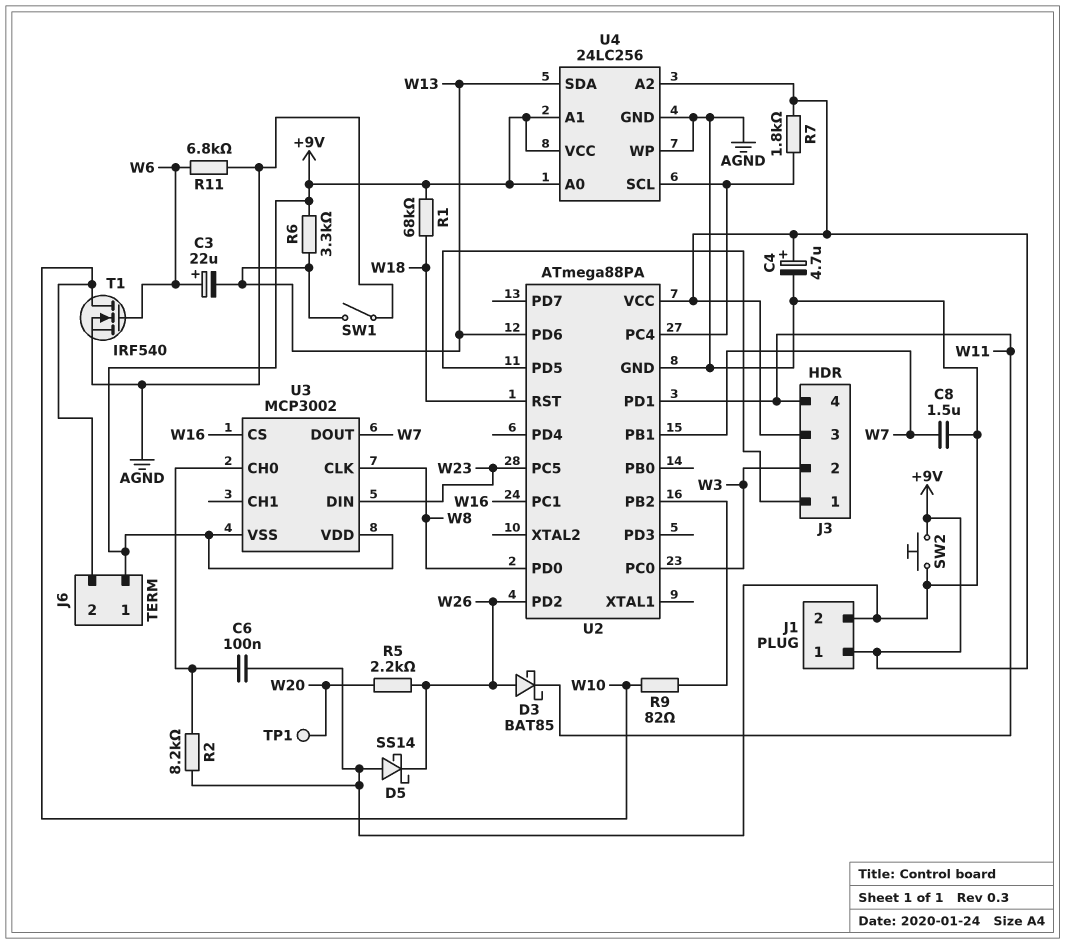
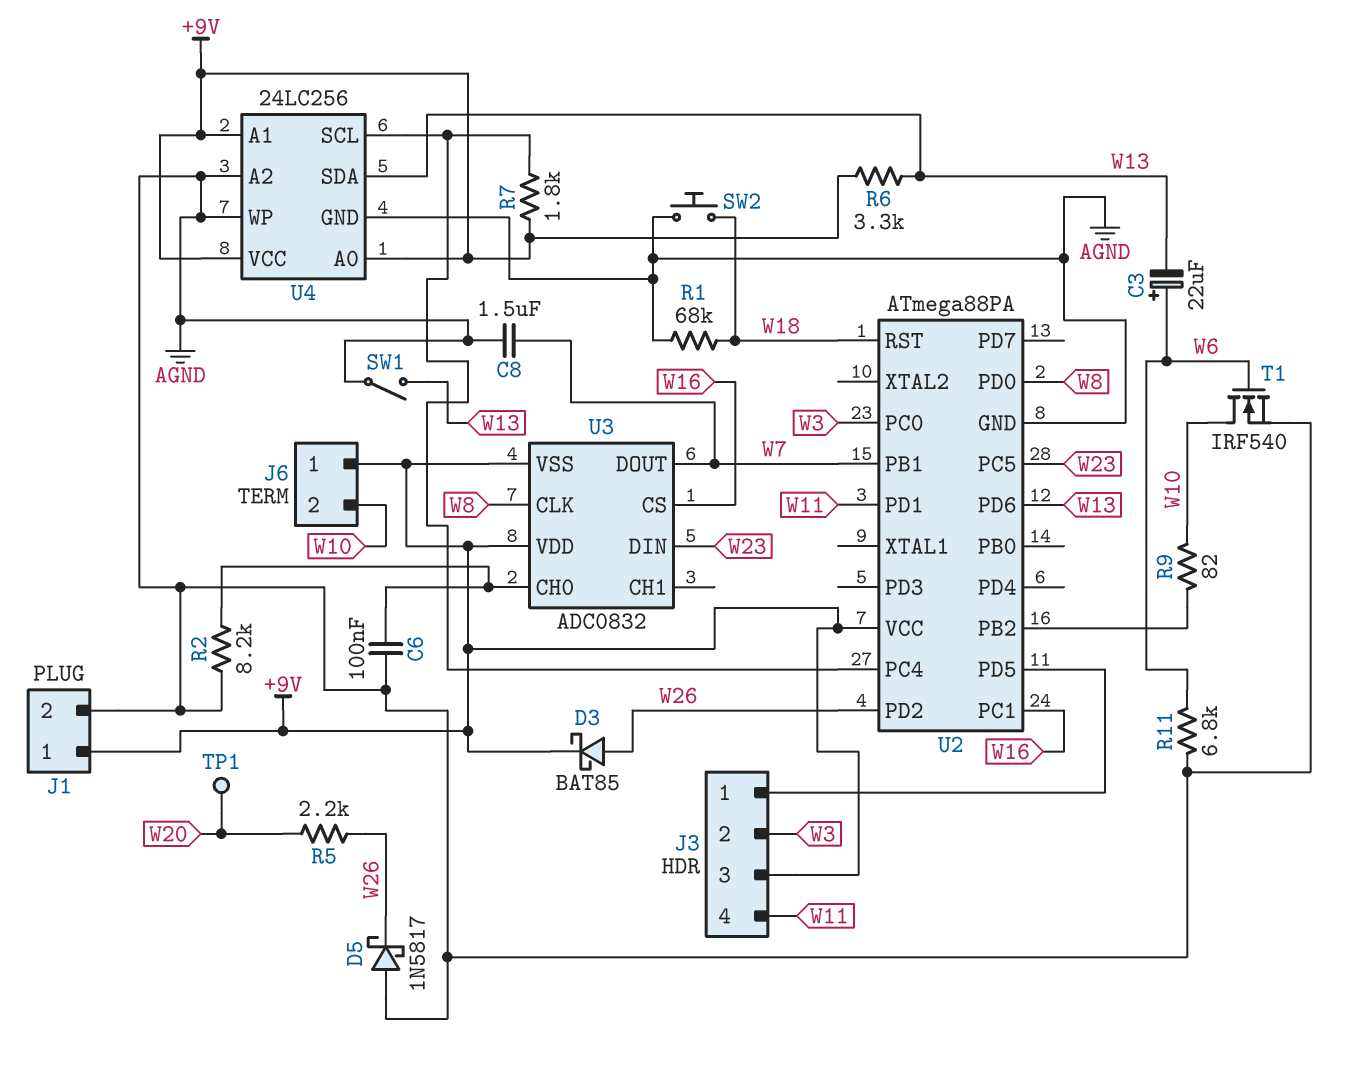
C4: 4.7uF (plus +9V, minus AGND) -> none
D3: schottky BAT85 (A W26, K W11) -> schottky BAT85 (A W26, K +9V)
D5: schottky SS14 (A AGND, K W26) -> schottky 1N5817 (A AGND, K W26)
R1: 68k (+9V, W18) -> 68k (AGND, W18)
SW2: button (+9V, AGND) -> button (AGND, W18)
U3: MCP3002 -> ADC0832
U4 pin A2: +9V -> AGND

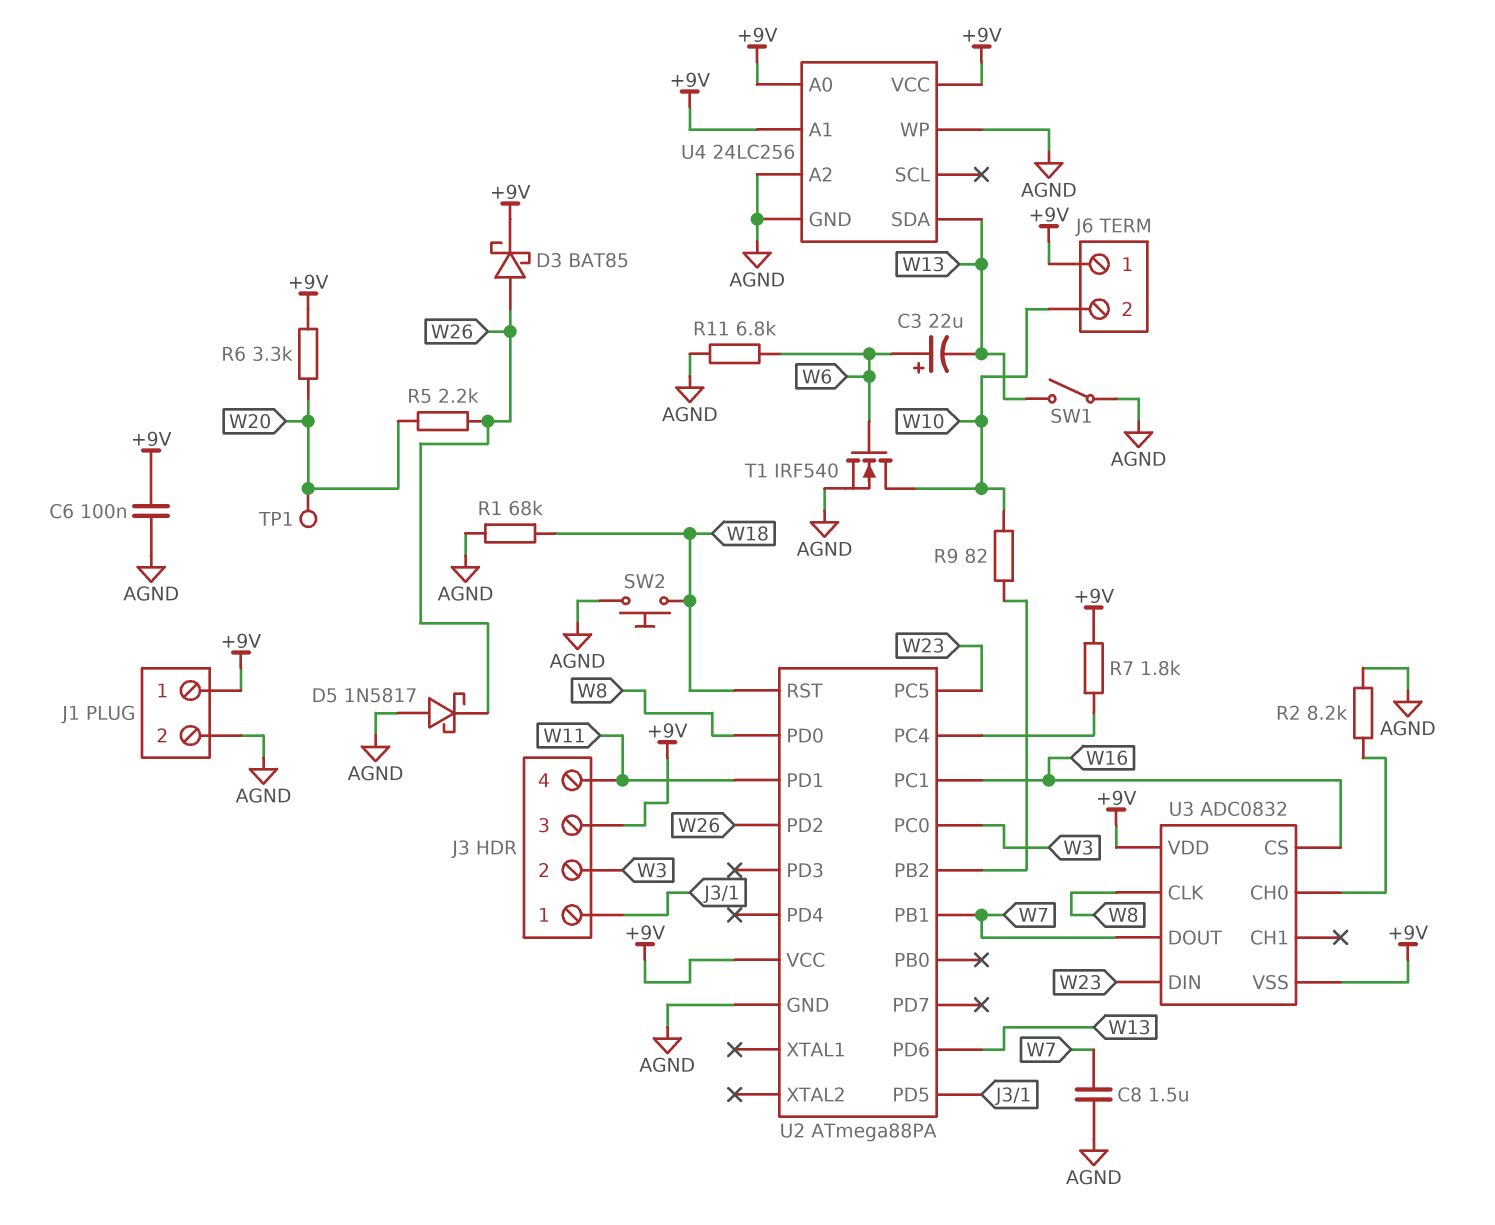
C6: 100nF (AGND, U3/CH0) -> 100nF (+9V, AGND)
R6: 3.3k (+9V, W13) -> 3.3k (+9V, W20)
U4 pin SCL: U2/PC4 -> none

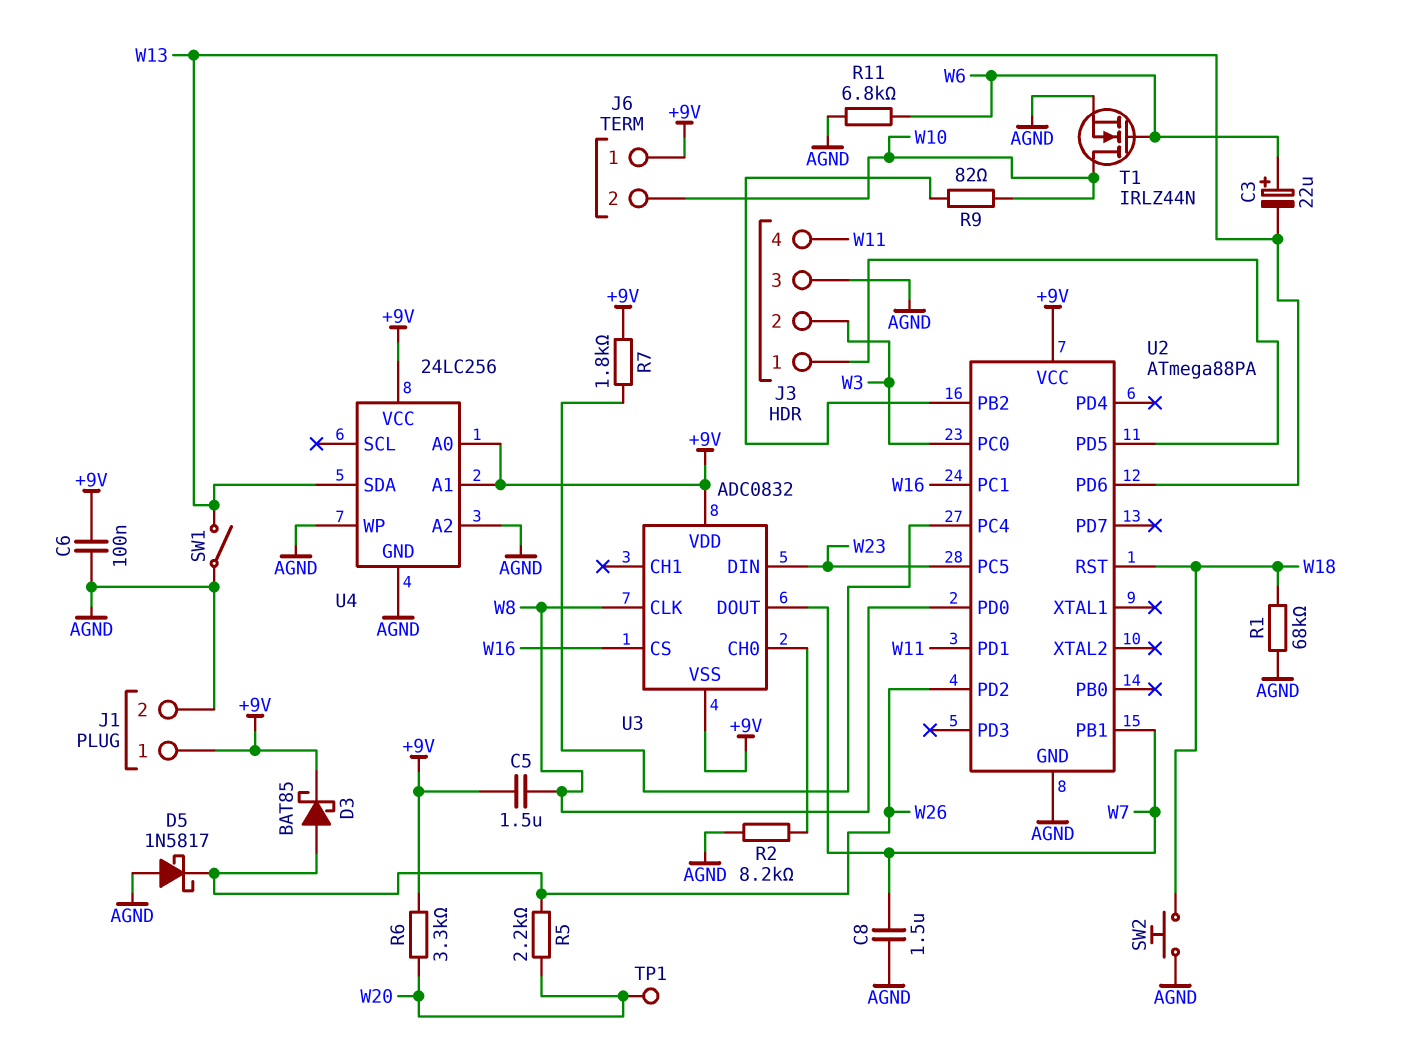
C5: none -> 1.5uF (+9V, W8)
J3 pin 3: +9V -> AGND
T1: NMOS IRF540 (G W6, D W10, S AGND) -> NMOS IRLZ44N (G W6, D W10, S AGND)

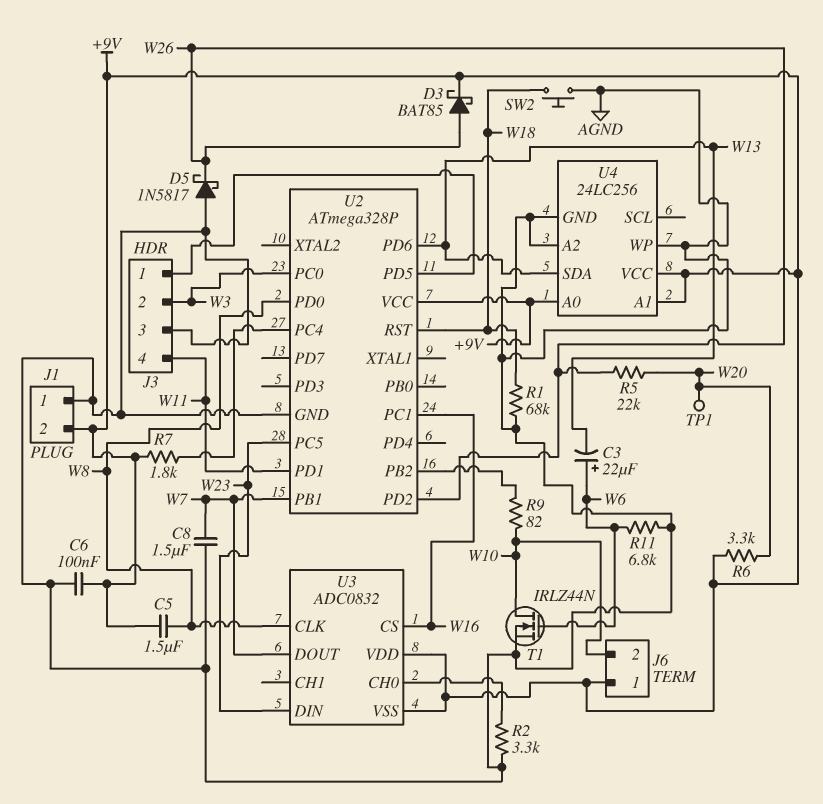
J1 pin 1: +9V -> AGND
J1 pin 2: AGND -> +9V
R2: 8.2k (AGND, U3/CH0) -> 3.3k (AGND, U3/CH0)
R5: 2.2k (W20, W26) -> 22k (W20, W26)
SW1: switch (AGND, W13) -> none
U2: ATmega88PA -> ATmega328P

